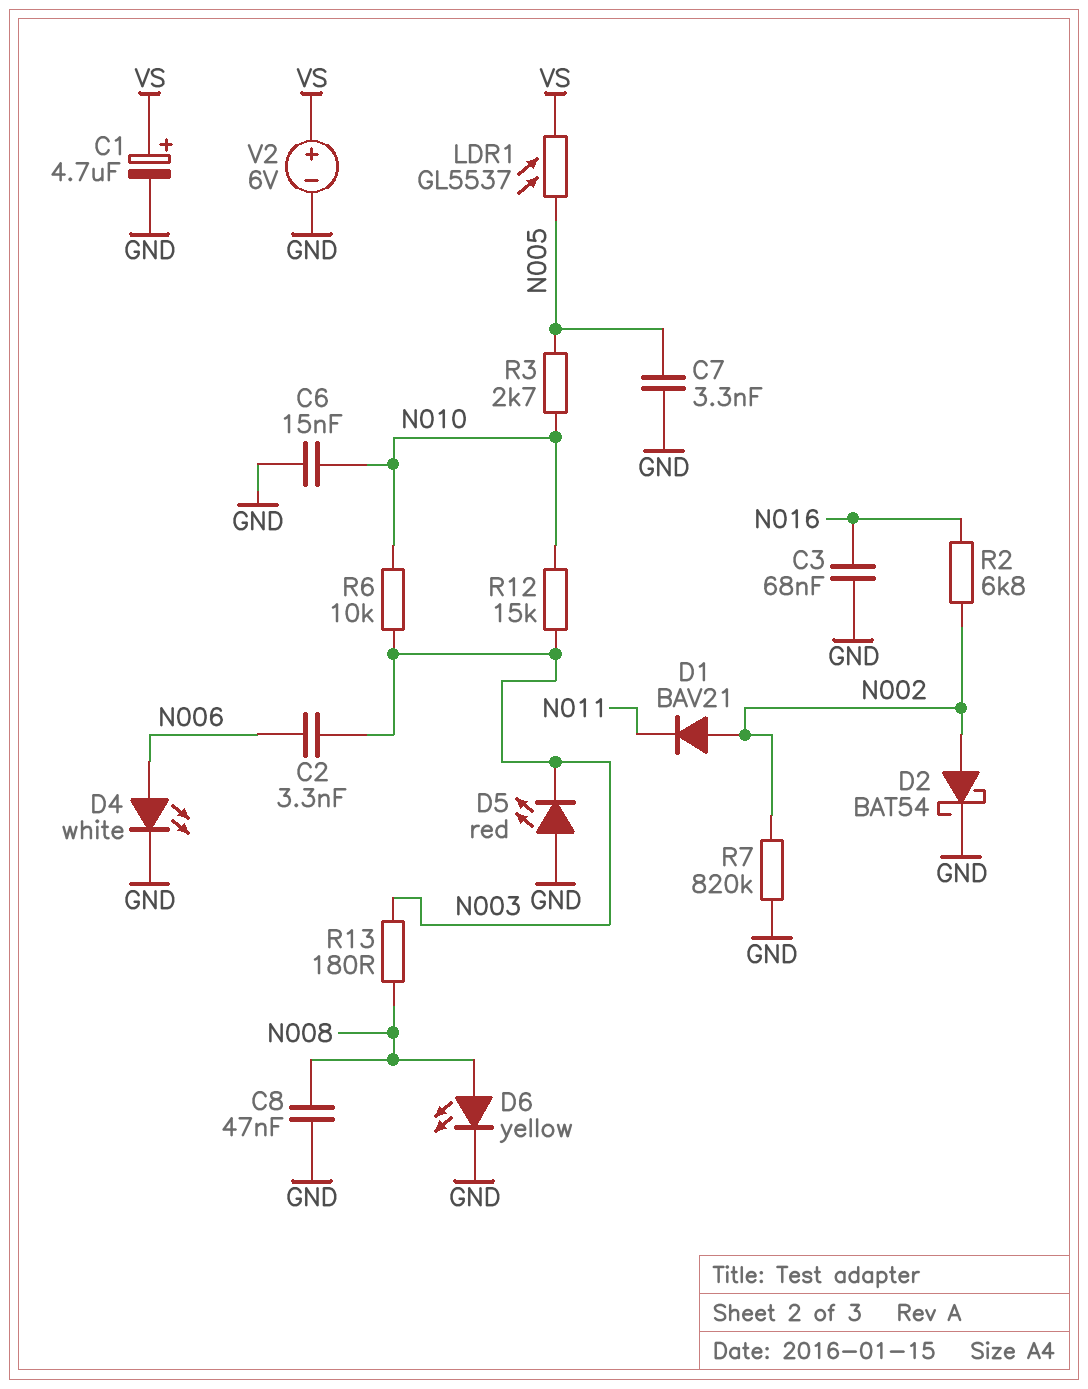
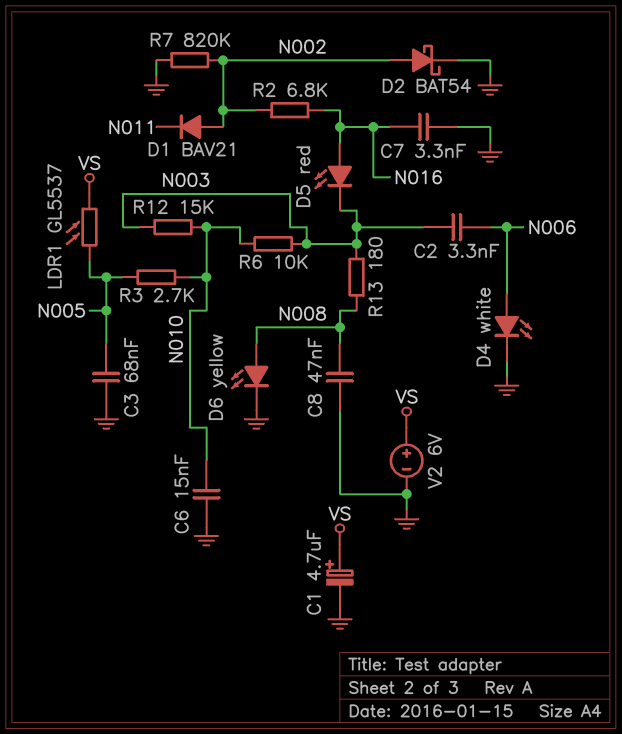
C3: 68nF (GND, N016) -> 68nF (GND, N005)
C7: 3.3nF (GND, N005) -> 3.3nF (GND, N016)
D5: LED red (A GND, K N003) -> LED red (A N016, K N003)

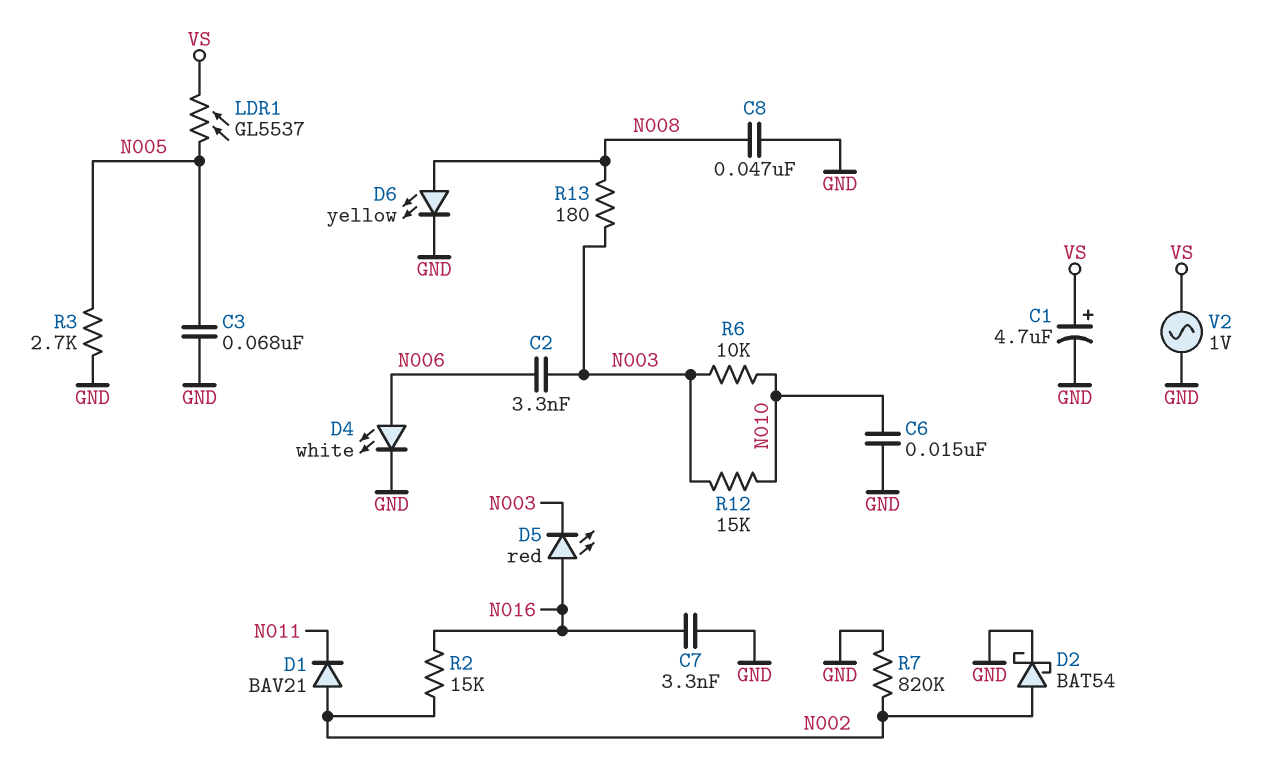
R2: 6.8k (N002, N016) -> 15k (N002, N016)
R3: 2.7k (N005, N010) -> 2.7k (GND, N005)
V2: 6V (plus VS, minus GND) -> AC 1V (GND, VS)

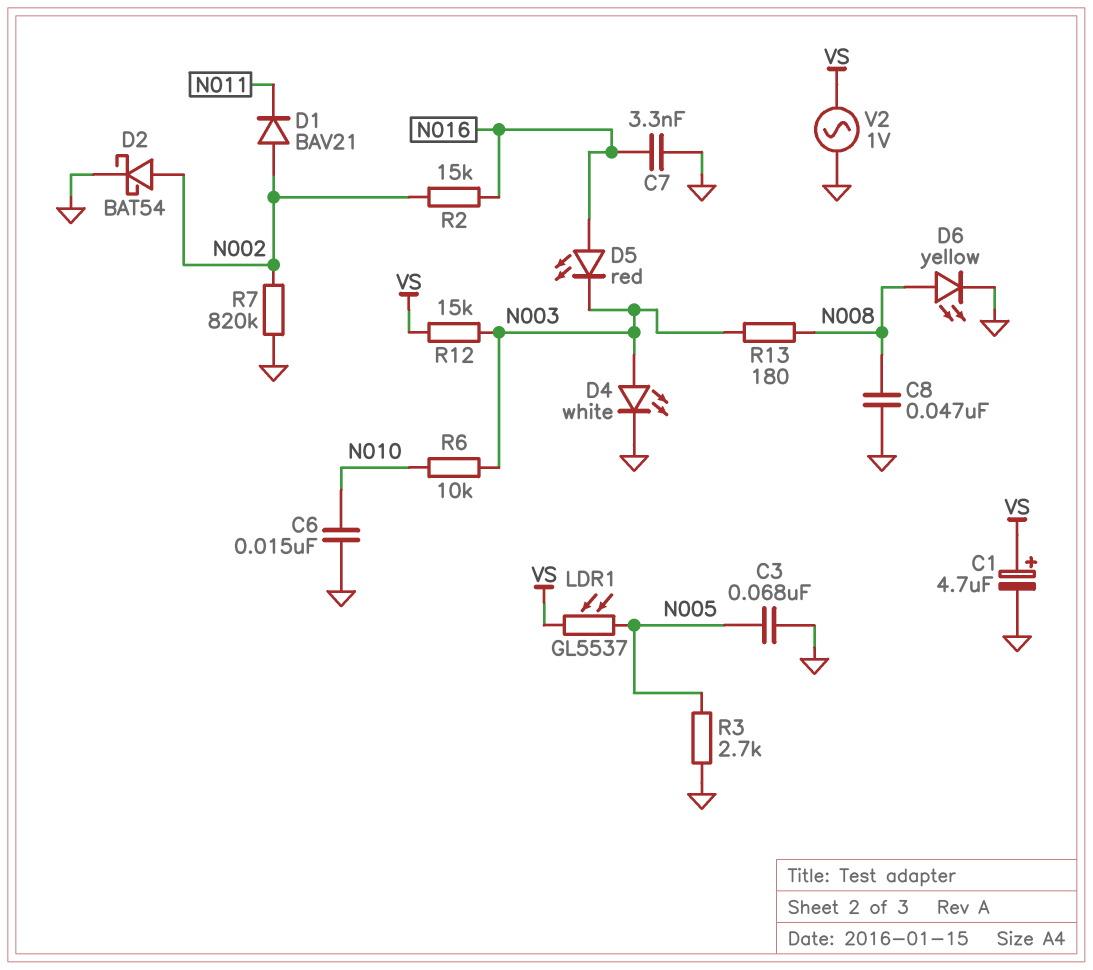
C2: 3.3nF (N003, N006) -> none
D4: LED white (A N006, K GND) -> LED white (A N003, K GND)
R12: 15k (N003, N010) -> 15k (N003, VS)

